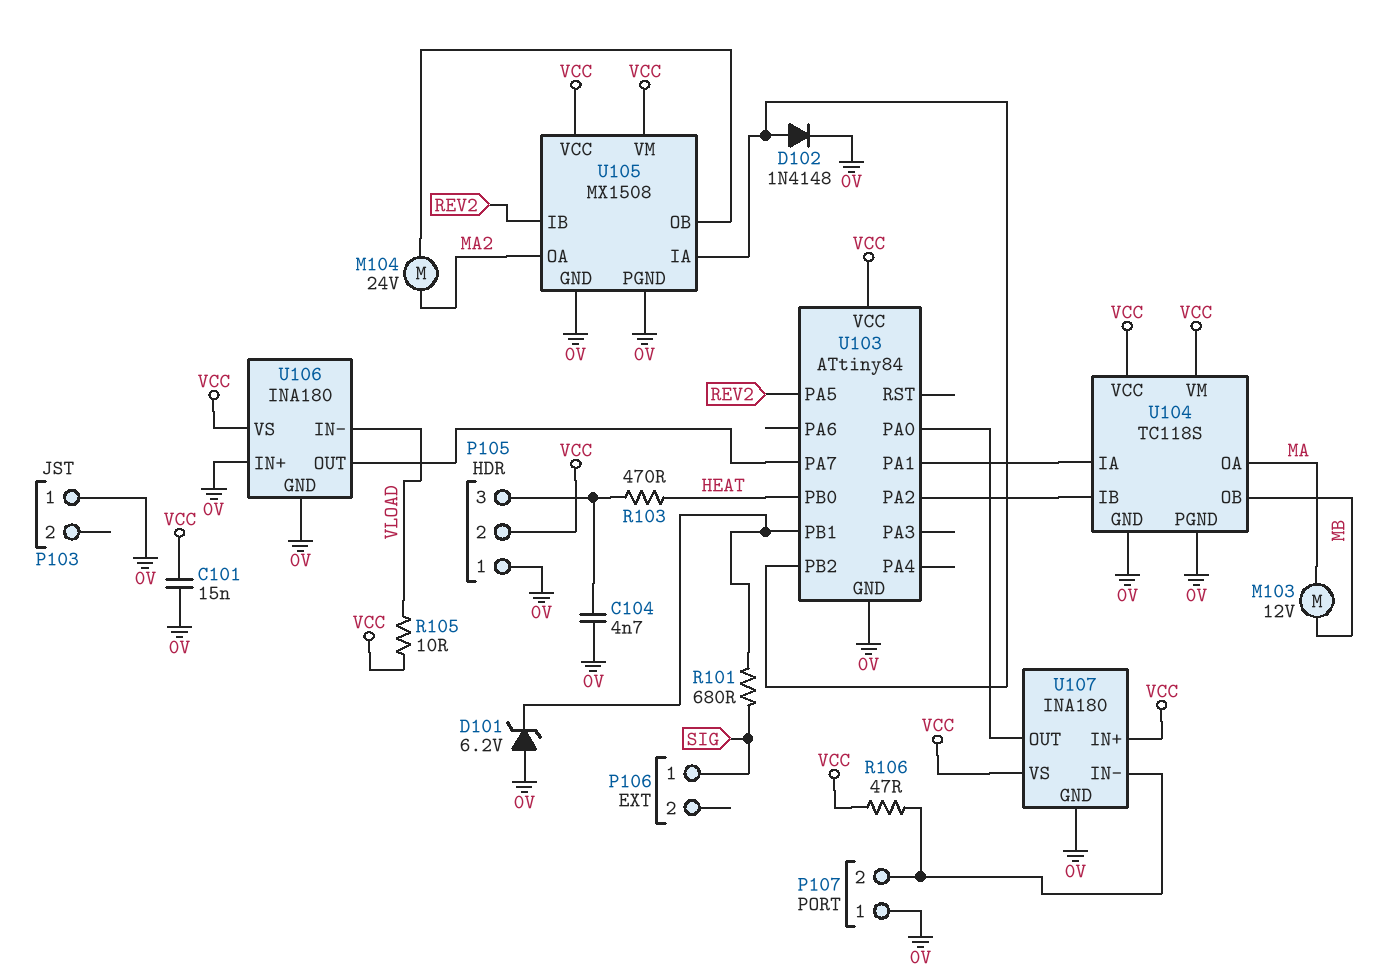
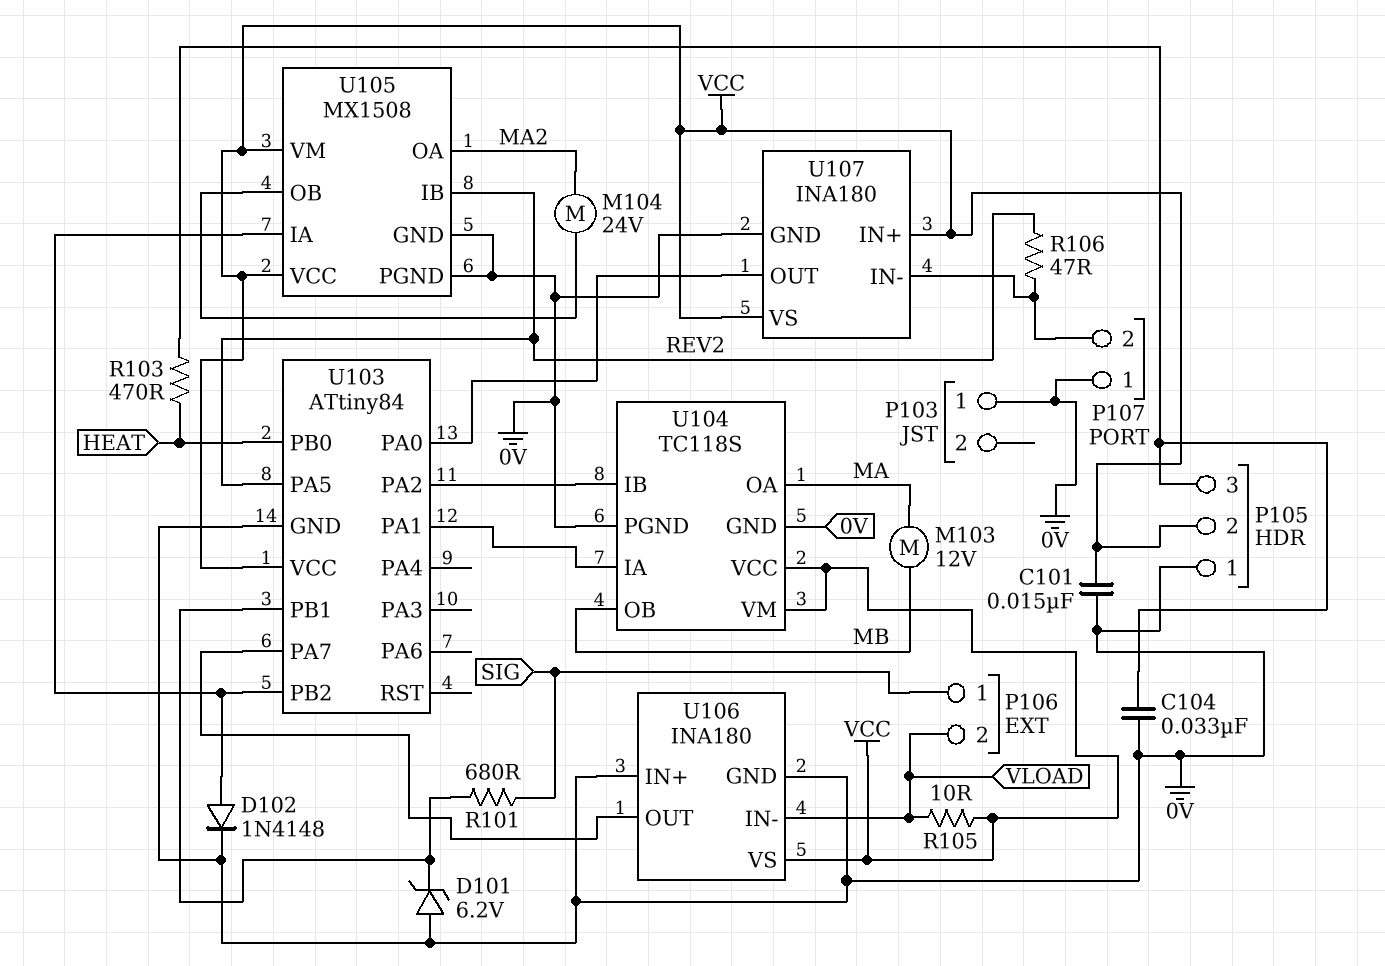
C104: 4.7nF (0V, P105/3) -> 33nF (0V, P105/3)
P106 pin 2: none -> VLOAD
R106: 47 (P107/2, VCC) -> 47 (P107/2, REV2)

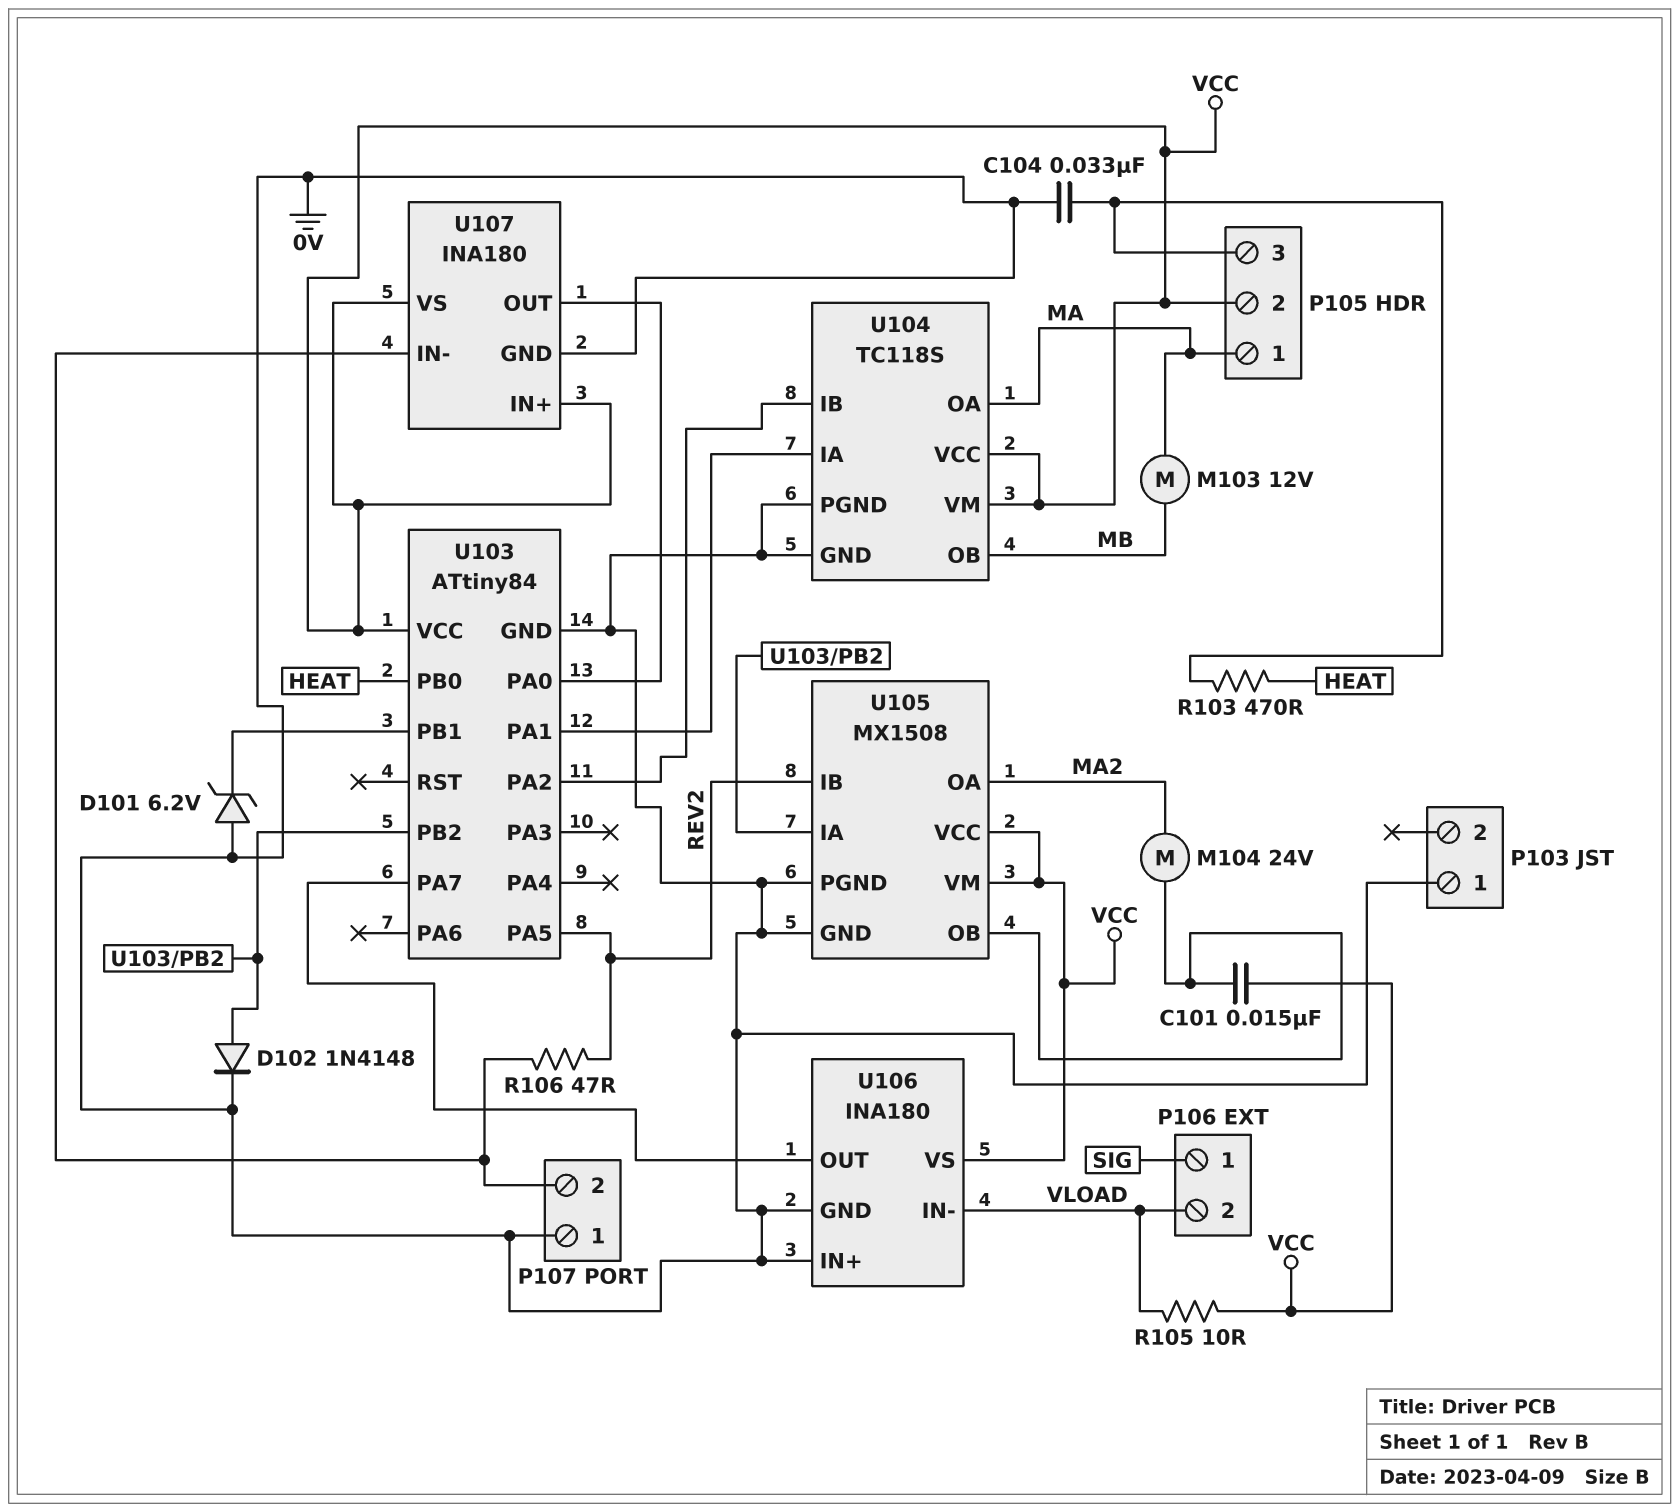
C101: 15nF (0V, VCC) -> 15nF (U105/OB, VCC)
P105 pin 1: 0V -> MA
R101: 680 (SIG, U103/PB1) -> none

